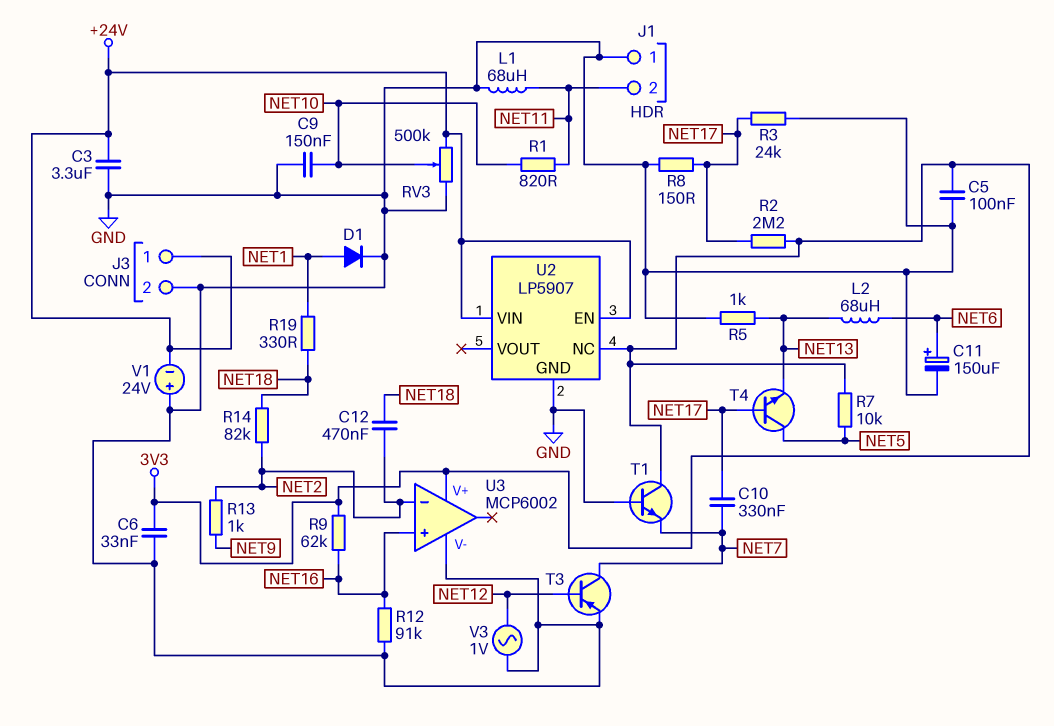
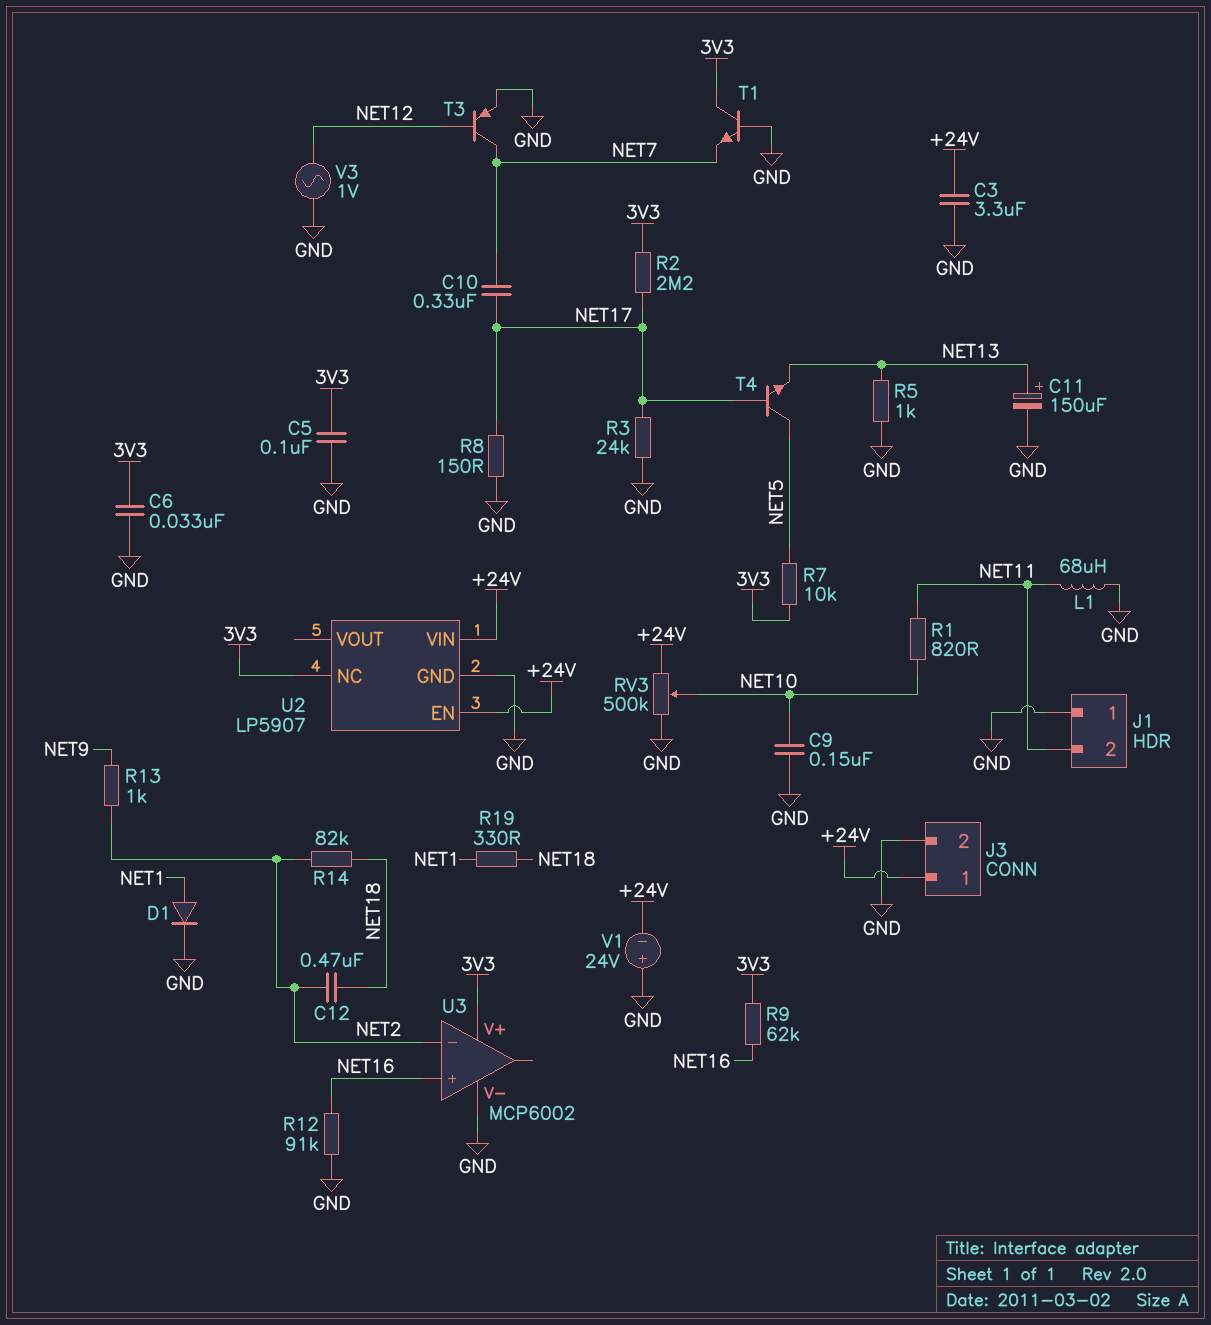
C11: 150uF (plus NET6, minus GND) -> 150uF (plus NET13, minus GND)
L2: 68uH (NET6, NET13) -> none

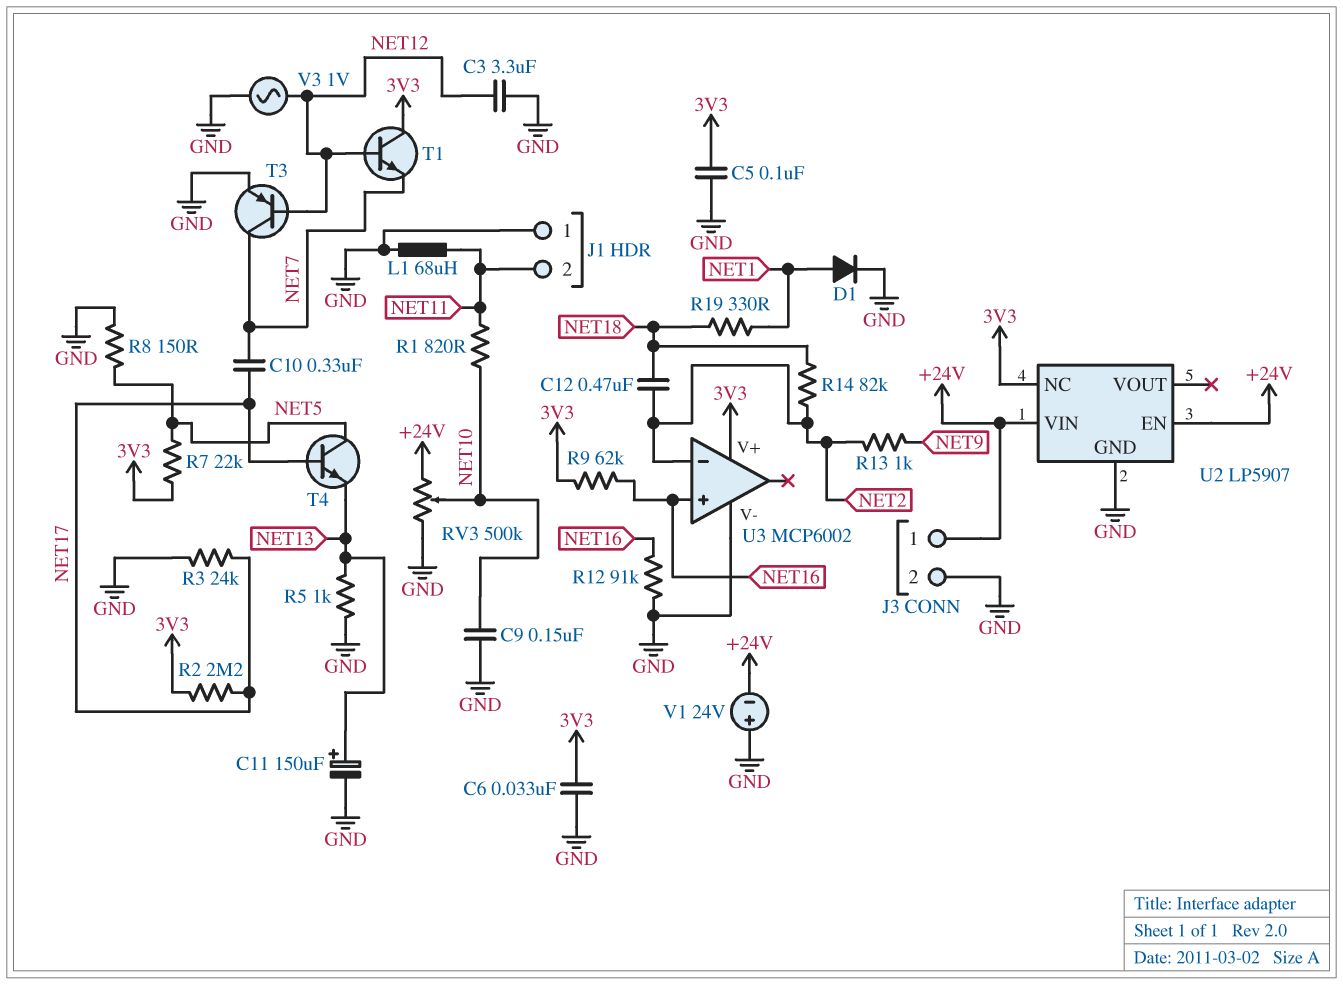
C3: 3.3uF (+24V, GND) -> 3.3uF (GND, NET12)
R7: 10k (3V3, NET5) -> 22k (3V3, NET5)
R8: 150 (GND, NET17) -> 150 (GND, NET5)
T1: NPN (B GND, C 3V3, E NET7) -> NPN (B NET12, C 3V3, E NET7)

